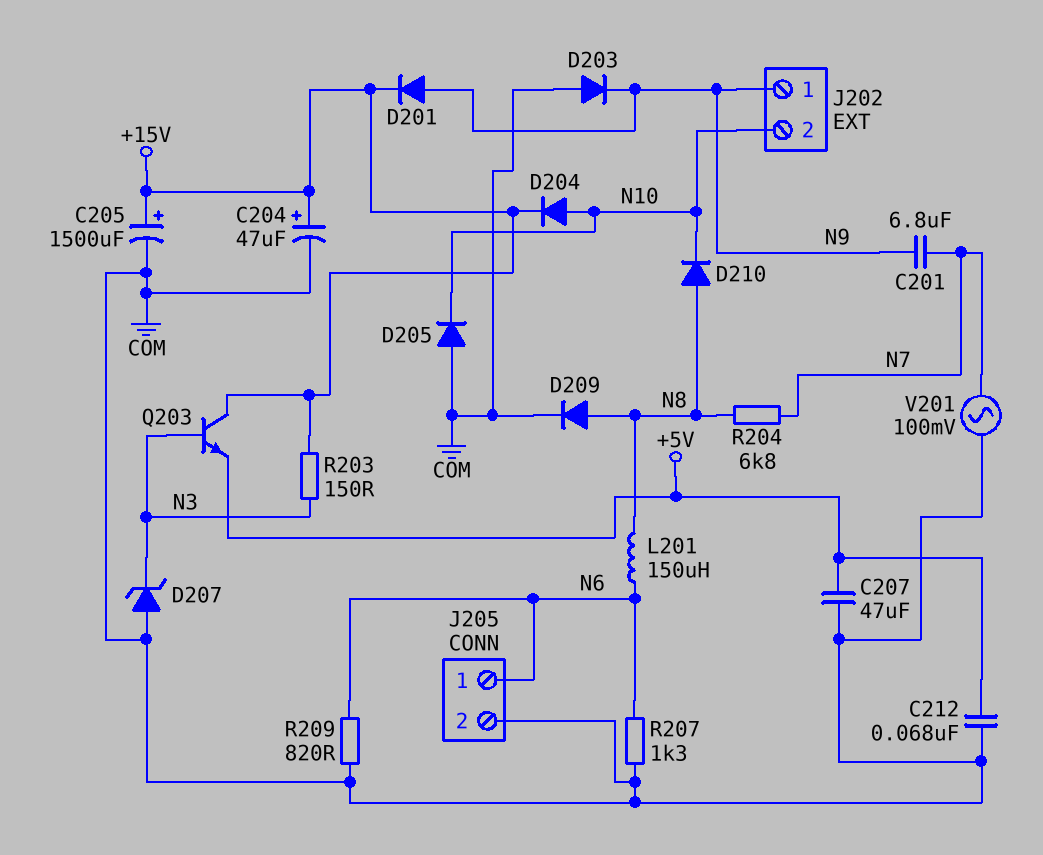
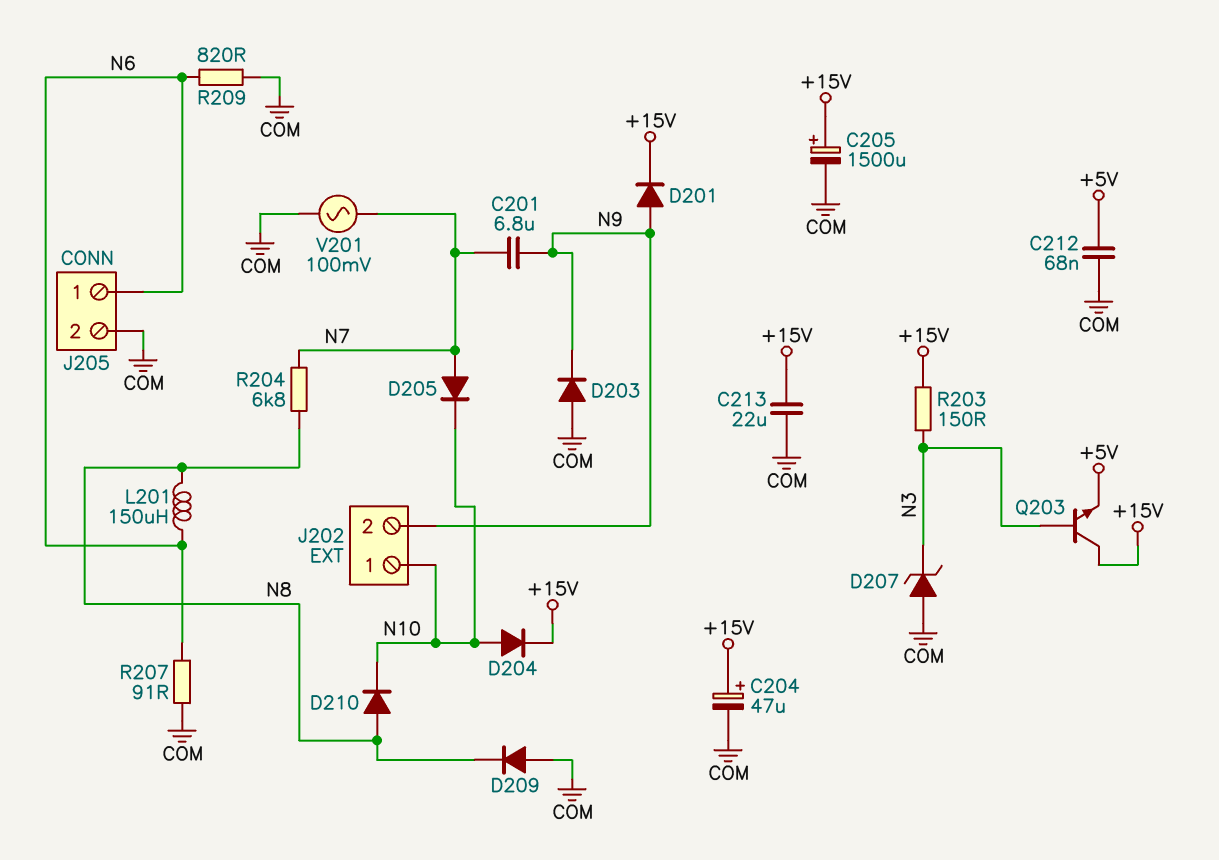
C207: 47uF (+5V, COM) -> none
C213: none -> 22uF (+15V, COM)
D205: diode (A COM, K N10) -> diode (A N7, K N10)
D209: diode (A N8, K COM) -> diode (A COM, K N8)
J202 pin 1: N9 -> N10
J202 pin 2: N10 -> N9
R207: 1.3k (COM, N6) -> 91 (COM, N6)

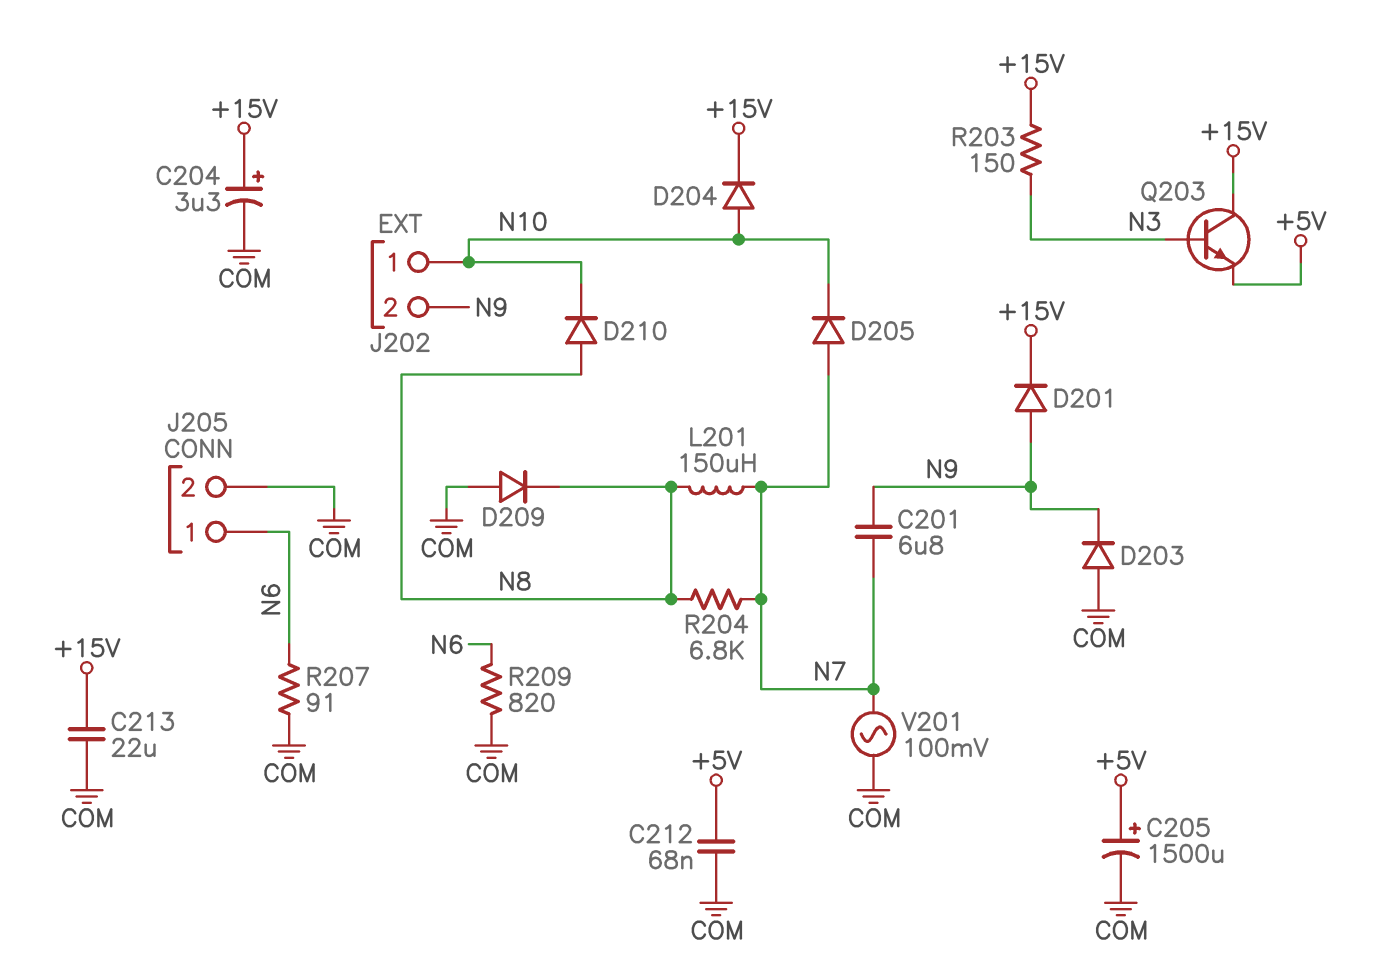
C204: 47uF (plus +15V, minus COM) -> 3.3uF (plus +15V, minus COM)
C205: 1500uF (plus +15V, minus COM) -> 1500uF (plus +5V, minus COM)
D207: zener (A COM, K N3) -> none
L201: 150uH (N6, N8) -> 150uH (N7, N8)

